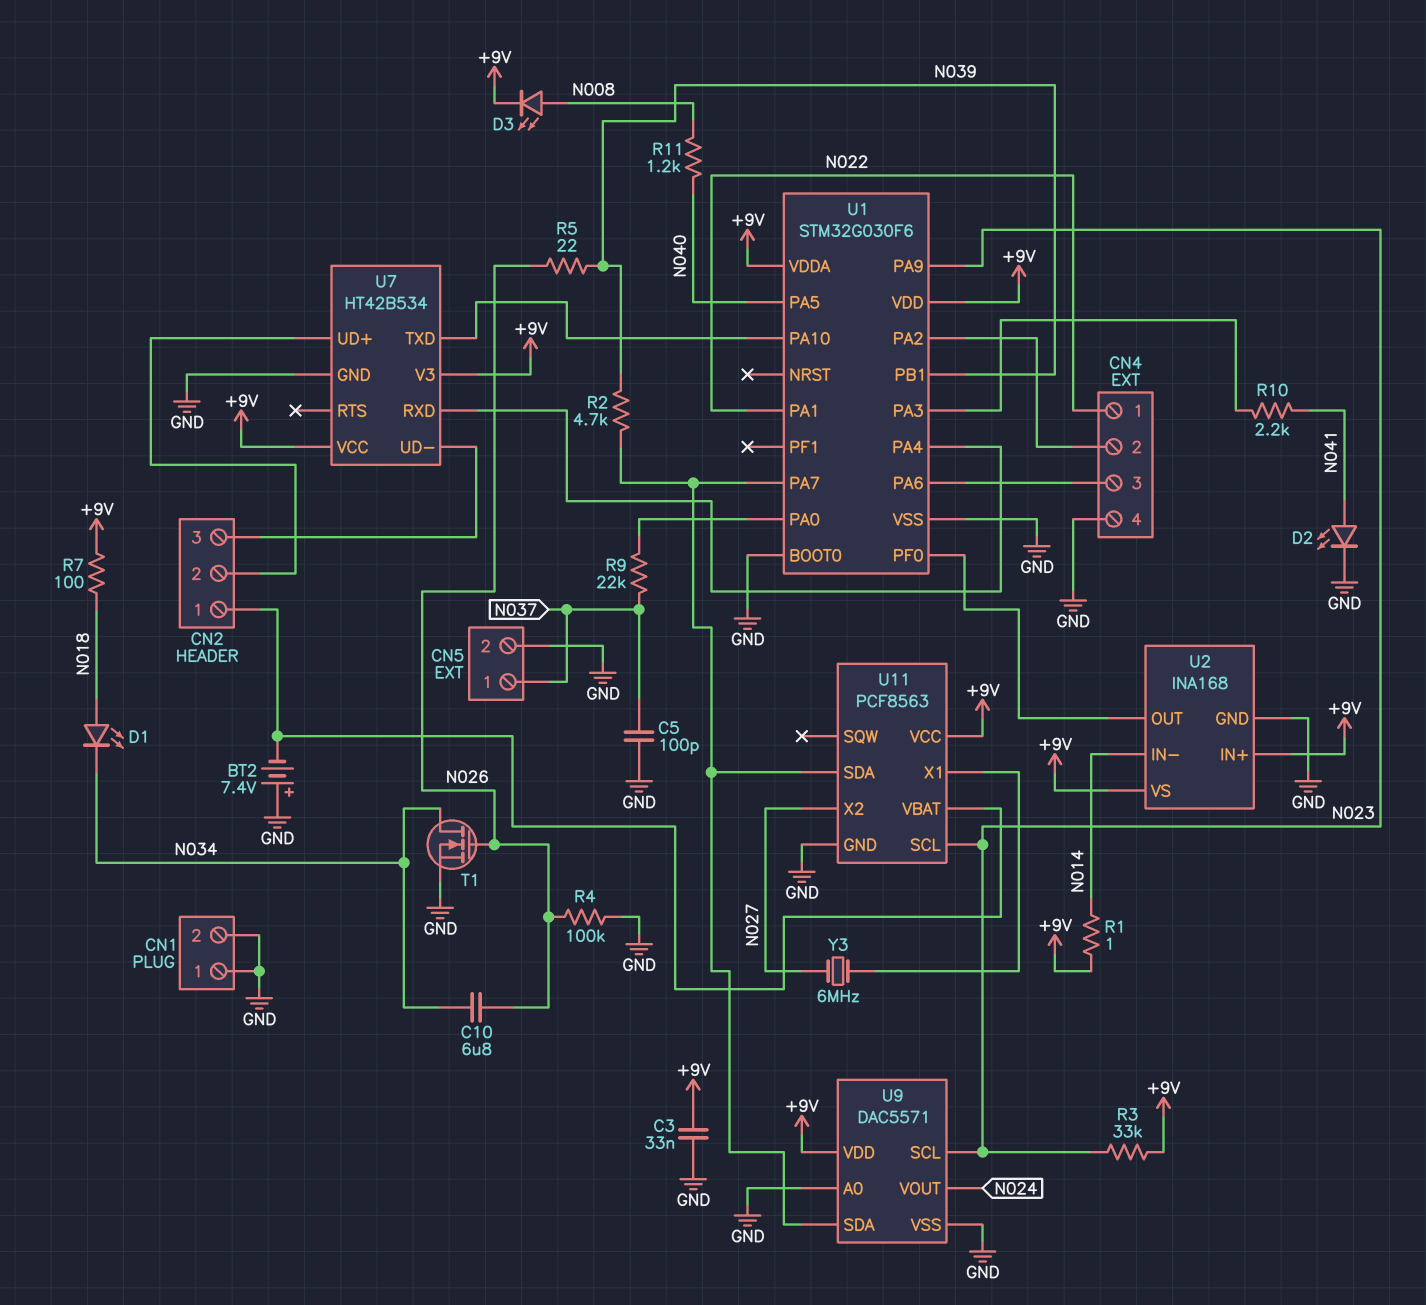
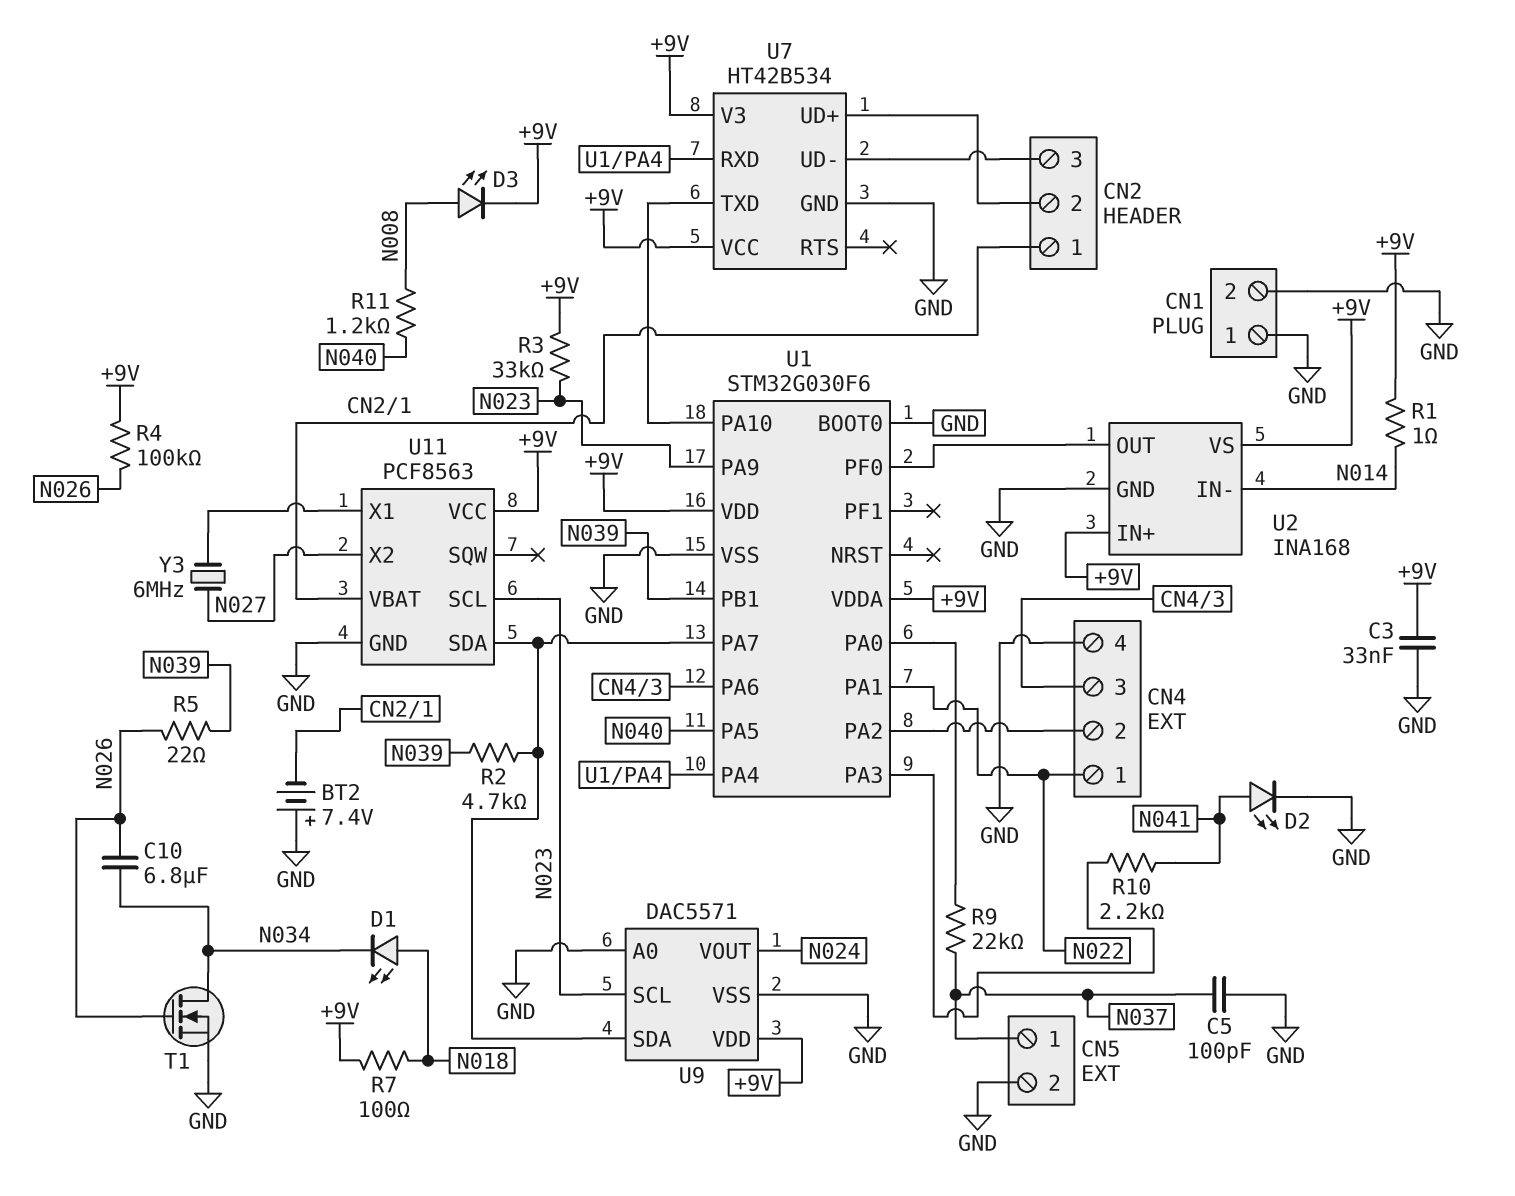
R4: 100k (GND, N026) -> 100k (+9V, N026)

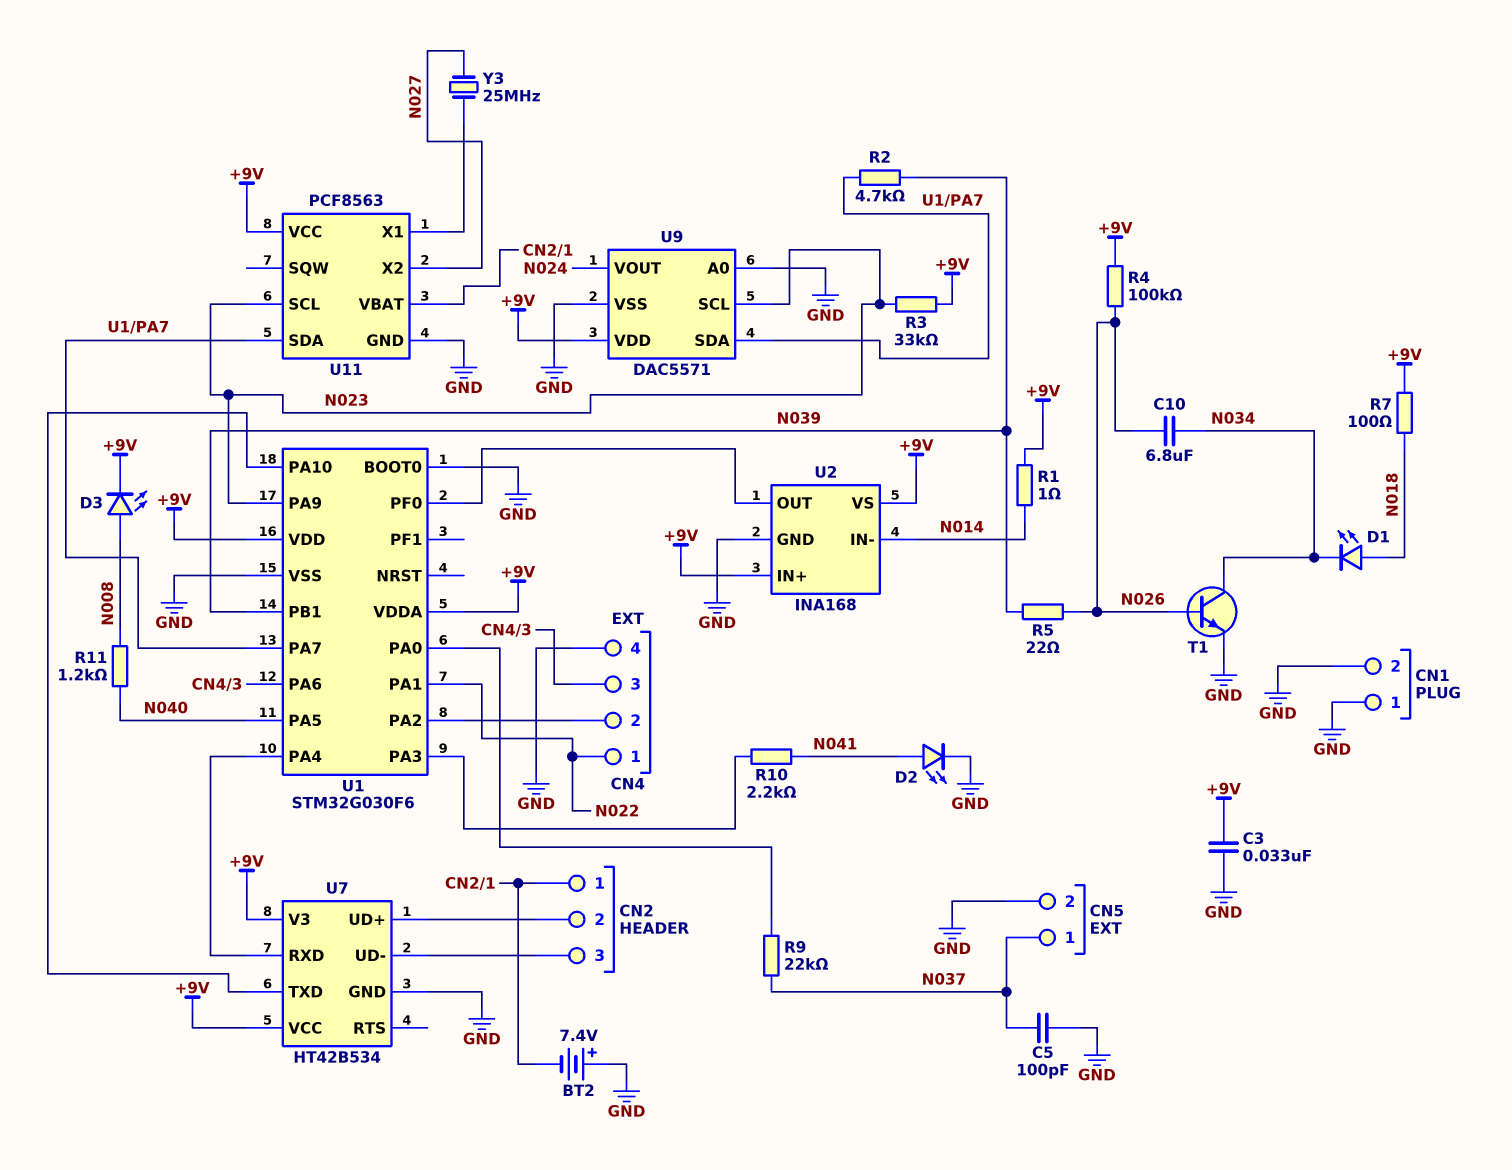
T1: NMOS (G N026, D N034, S GND) -> NPN (B N026, C N034, E GND)
Y3: 6MHz (N027, U11/X1) -> 25MHz (N027, U11/X1)

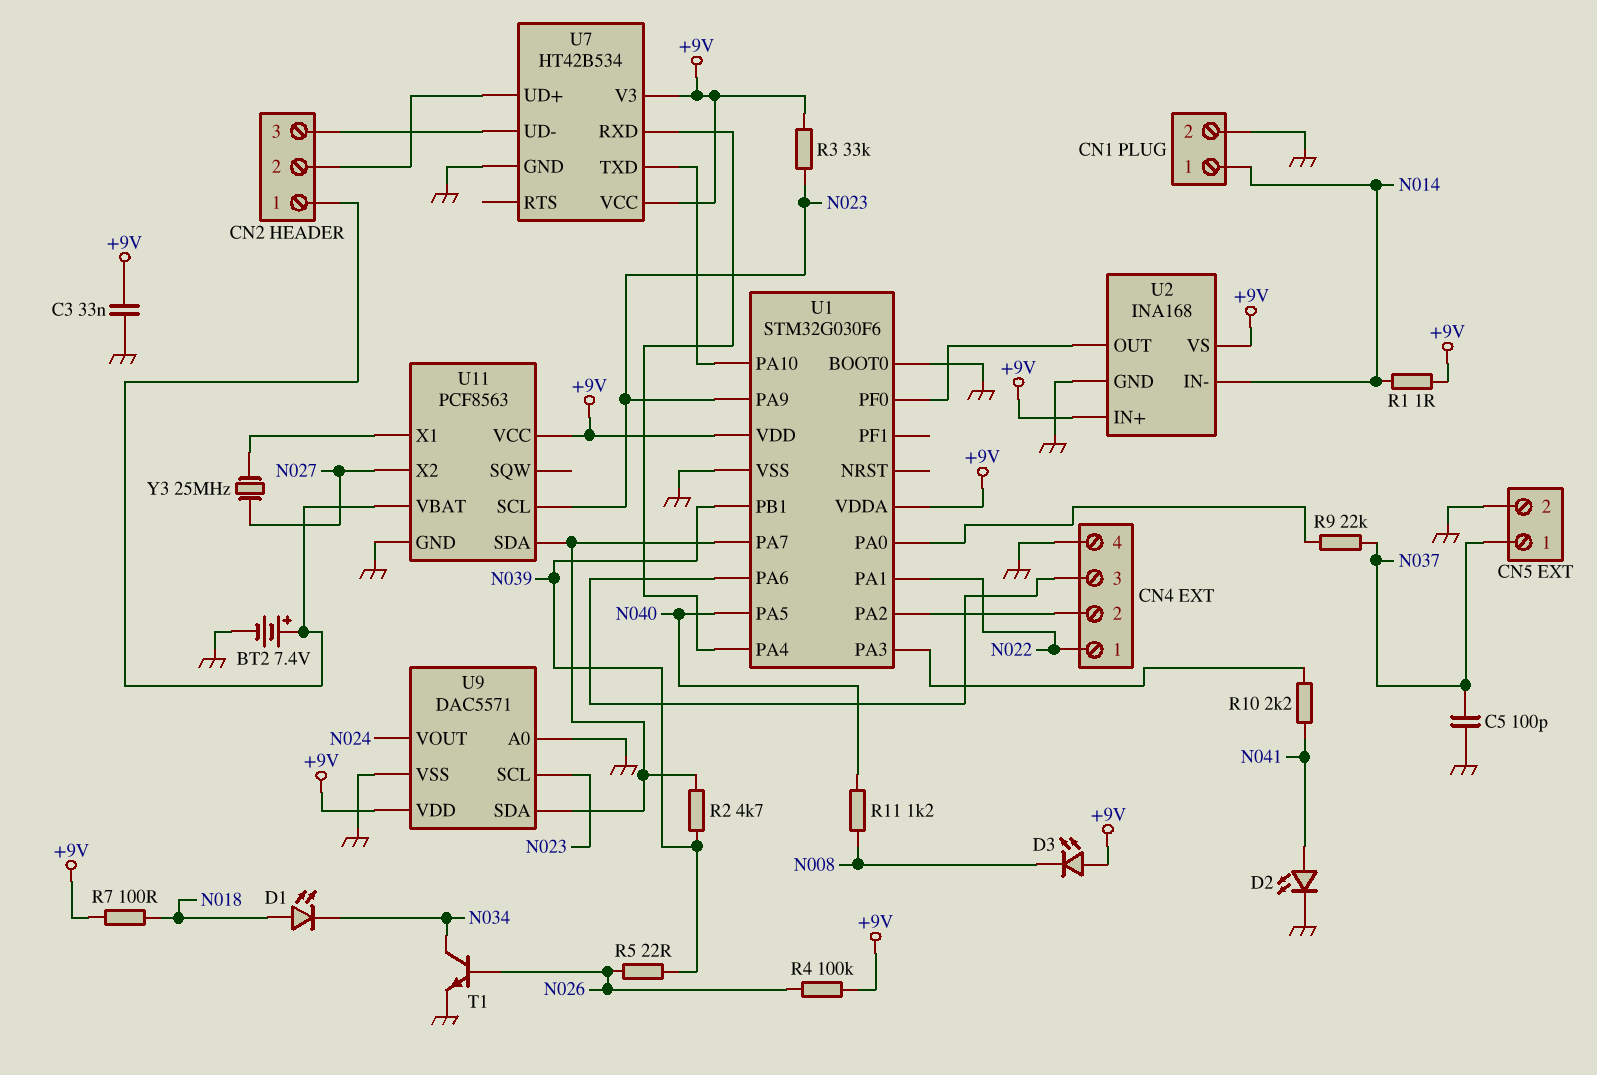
BT2: 7.4V (plus GND, minus CN2/1) -> 7.4V (plus CN2/1, minus GND)
C10: 6.8uF (N026, N034) -> none
CN1 pin 1: GND -> N014
D3: LED (A N008, K +9V) -> LED (A +9V, K N008)

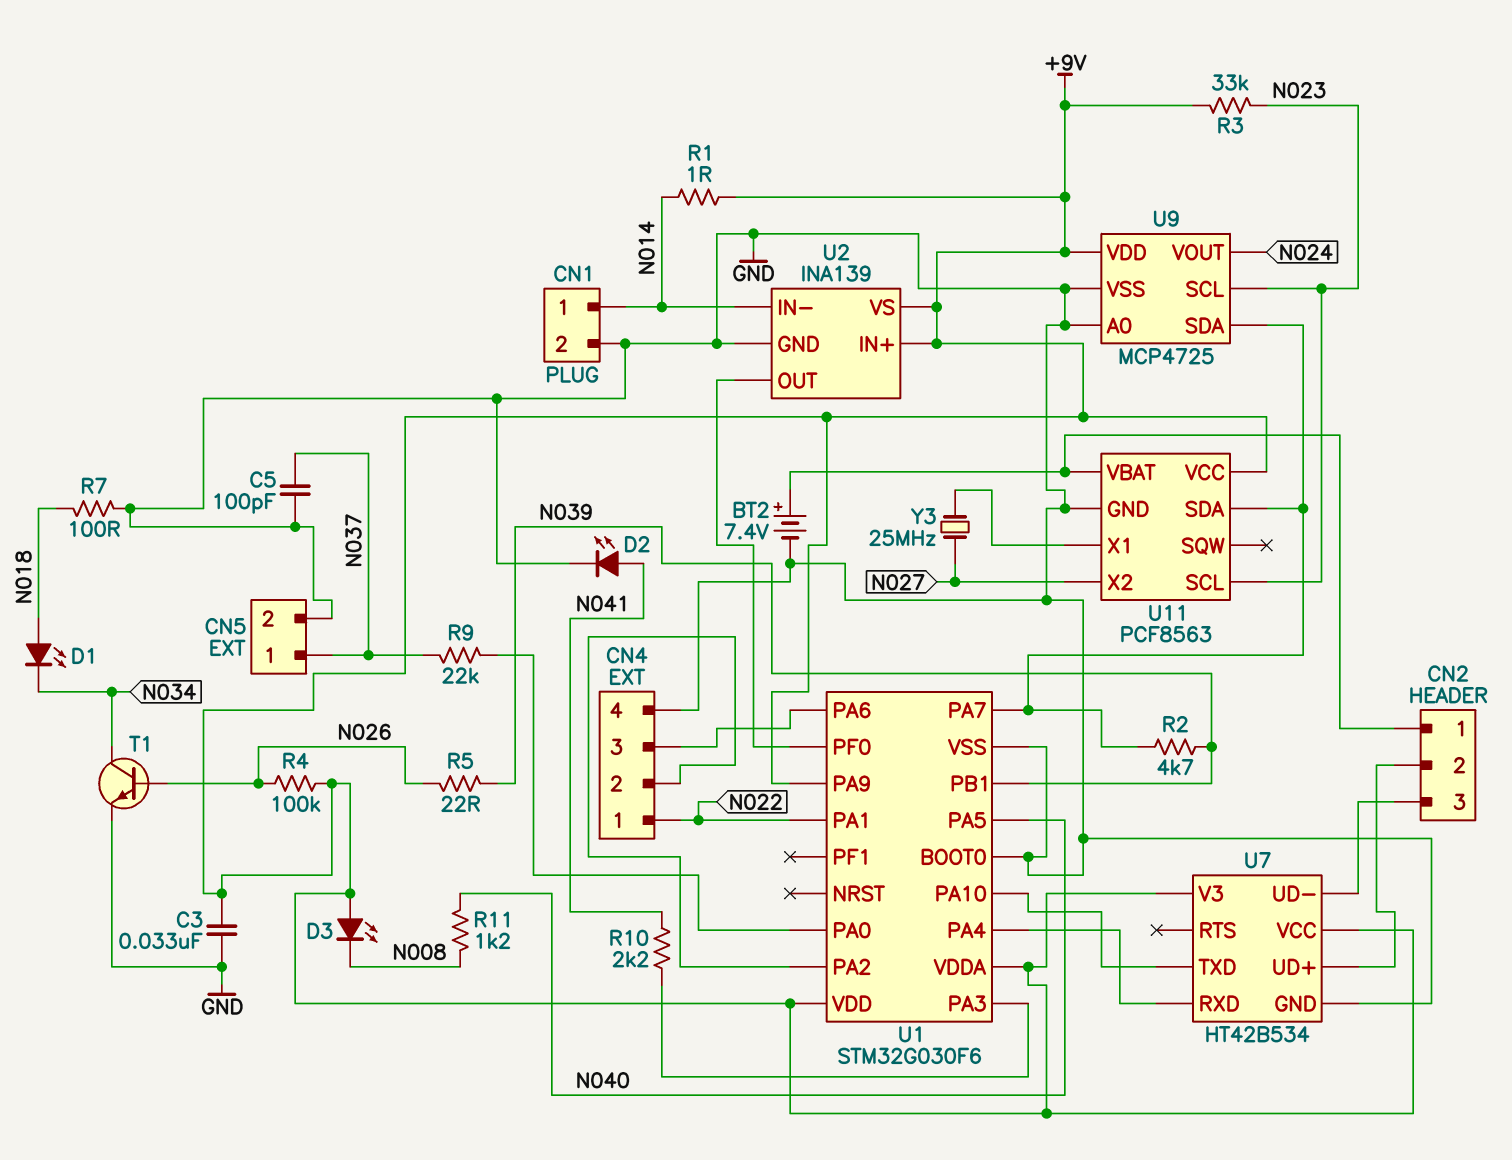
R7: 100 (+9V, N018) -> 100 (GND, N018)
U1 pin PA9: N023 -> +9V
U2: INA168 -> INA139
U9: DAC5571 -> MCP4725

